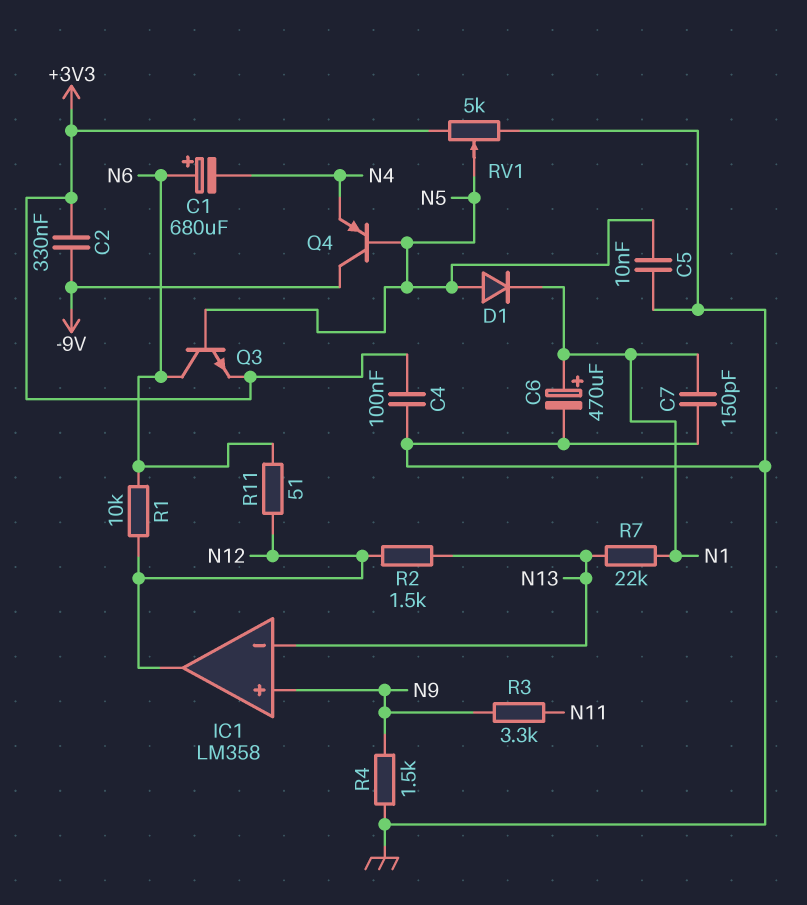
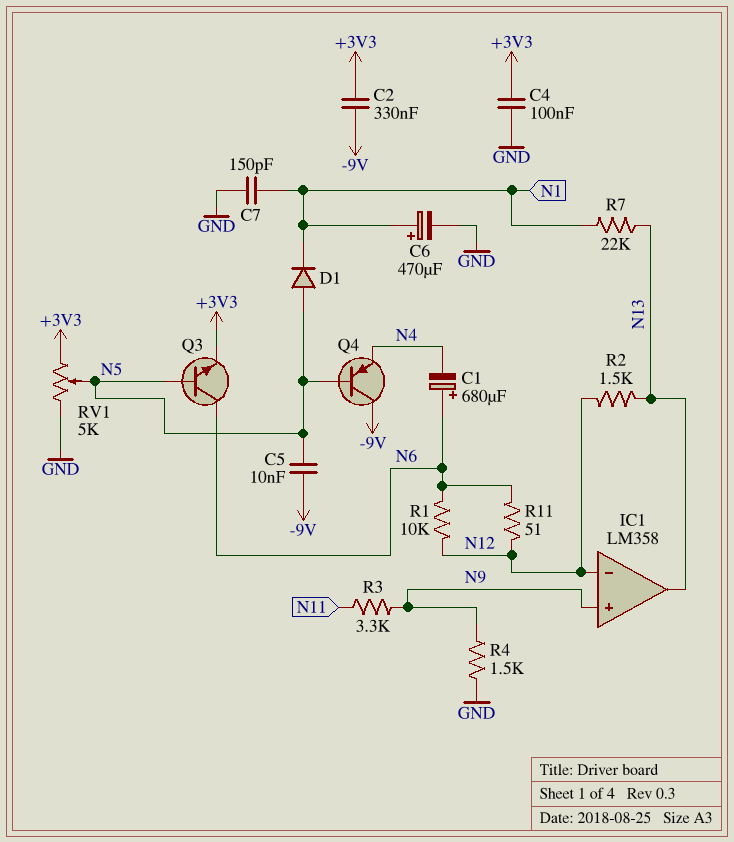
C5: 10nF (GND, N5) -> 10nF (-9V, N5)
IC1 pin in-: N13 -> N12
IC1 pin out: N12 -> N13

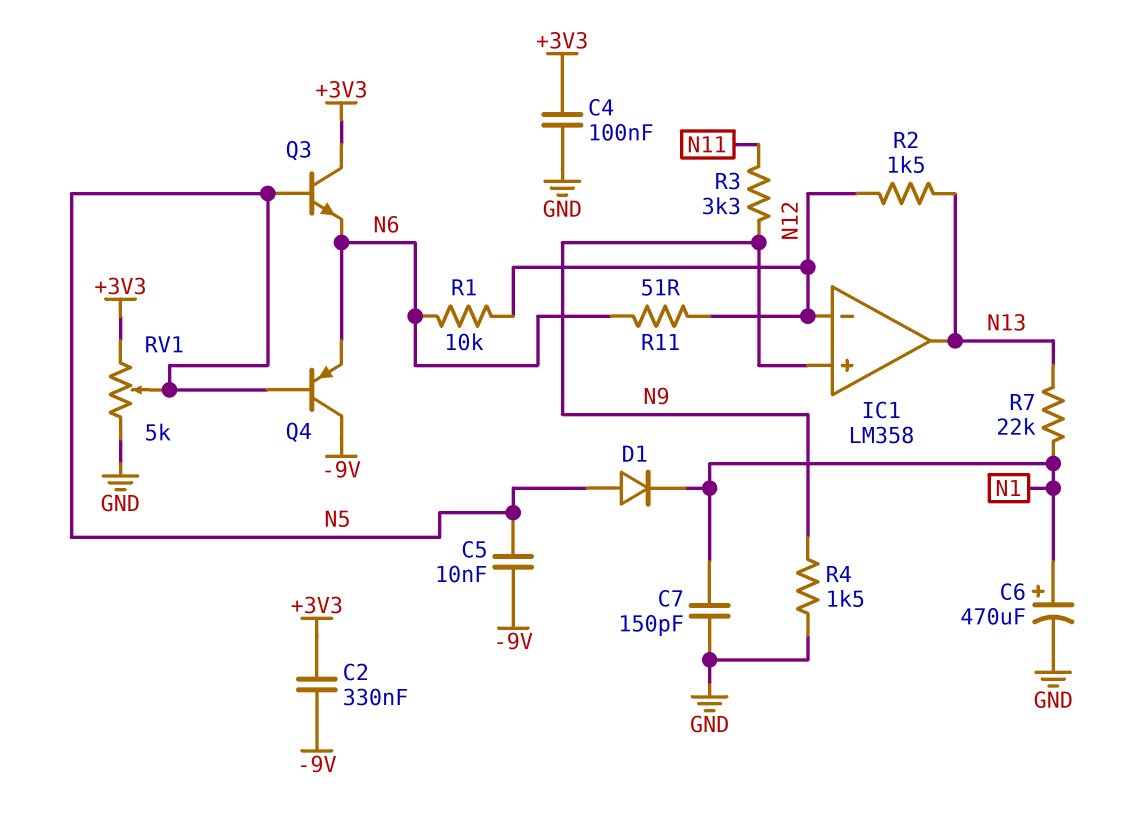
C1: 680uF (plus N6, minus N4) -> none
Q3: NPN (B N5, C N6, E +3V3) -> NPN (B N5, C +3V3, E N6)
Q4: PNP (B N5, C -9V, E N4) -> PNP (B N5, C -9V, E N6)

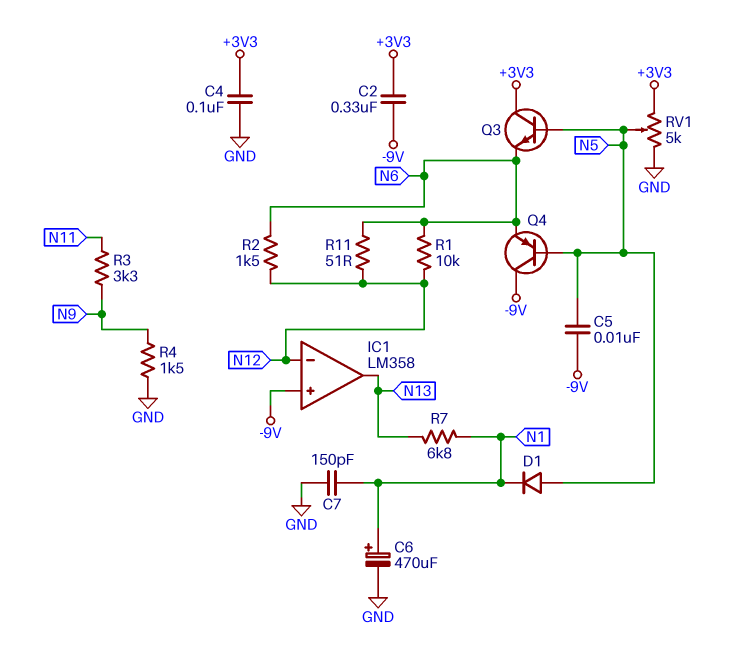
IC1 pin in+: N9 -> -9V
R2: 1.5k (N12, N13) -> 1.5k (N6, N12)
R7: 22k (N1, N13) -> 6.8k (N1, N13)

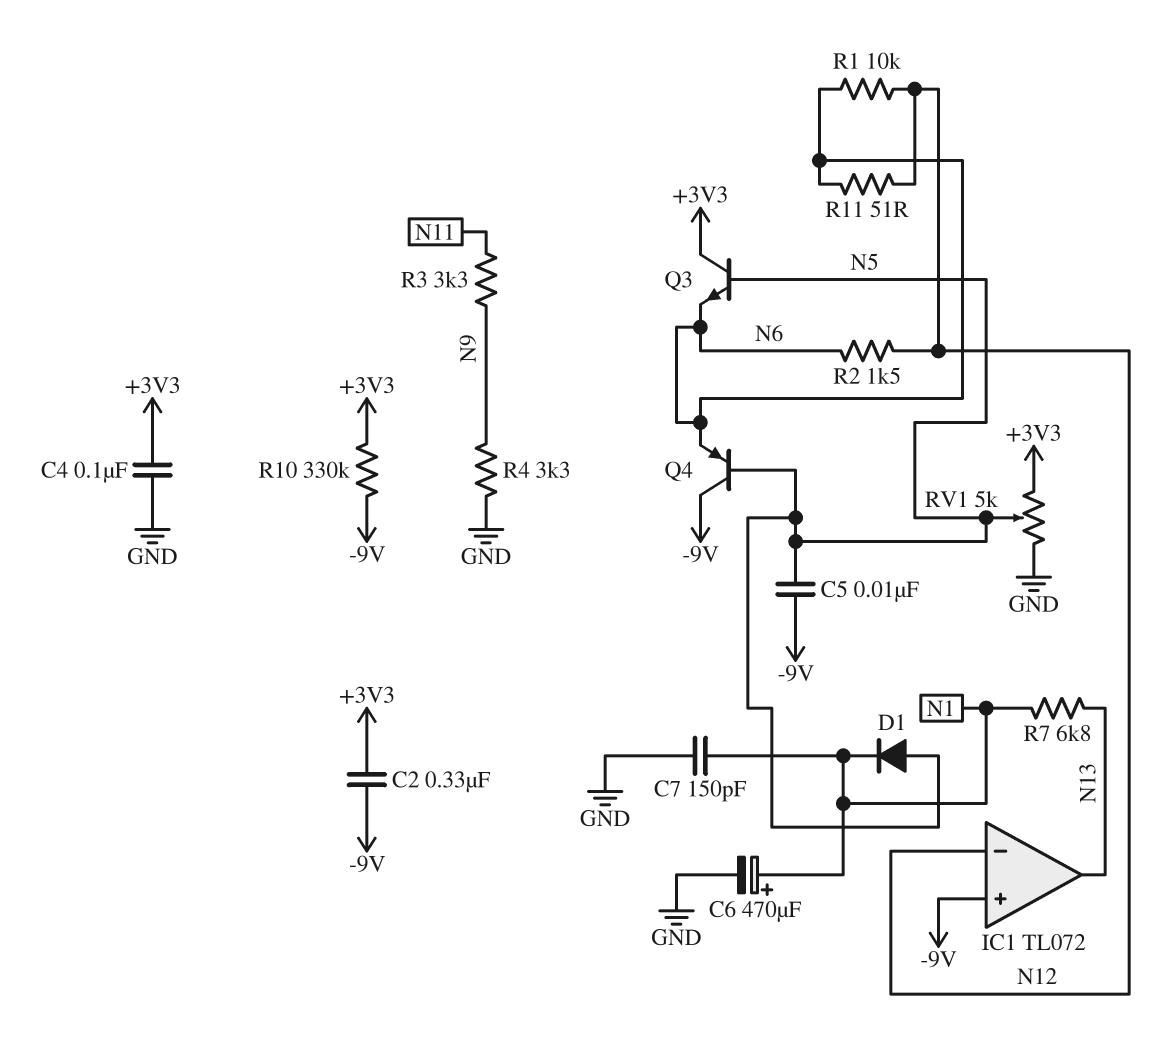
IC1: LM358 -> TL072
R4: 1.5k (GND, N9) -> 3.3k (GND, N9)
R10: none -> 330k (+3V3, -9V)

